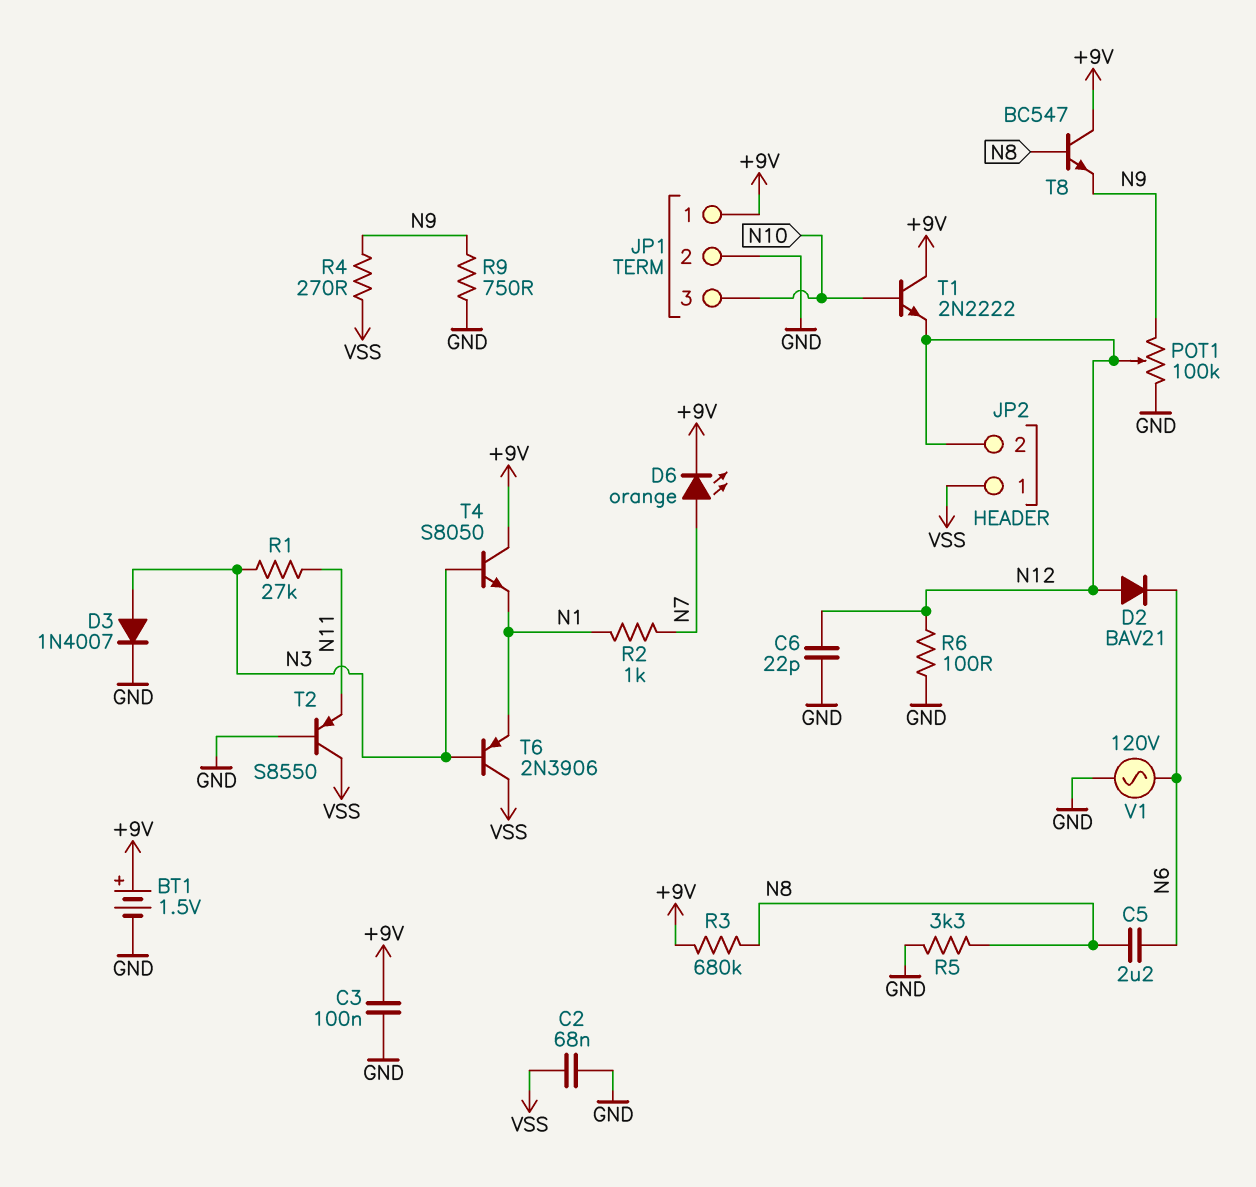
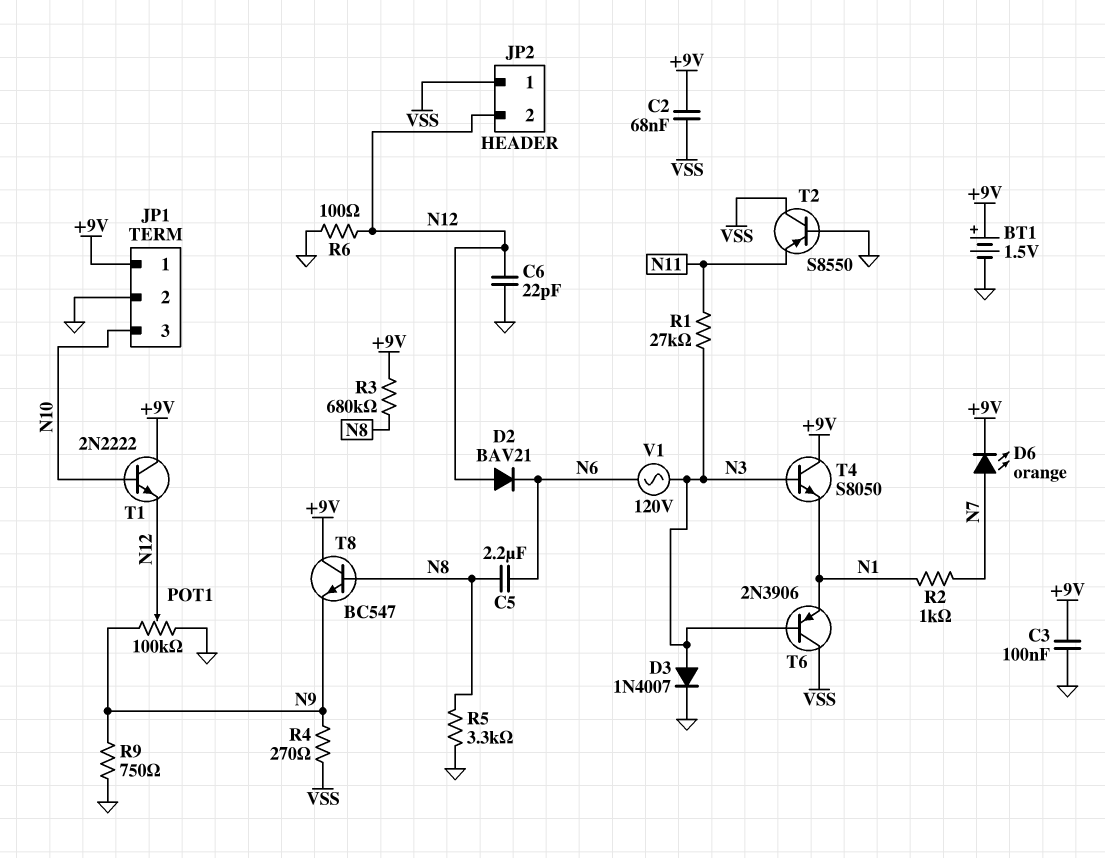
C2: 68nF (GND, VSS) -> 68nF (+9V, VSS)
V1: AC 120V (GND, N6) -> AC 120V (N3, N6)

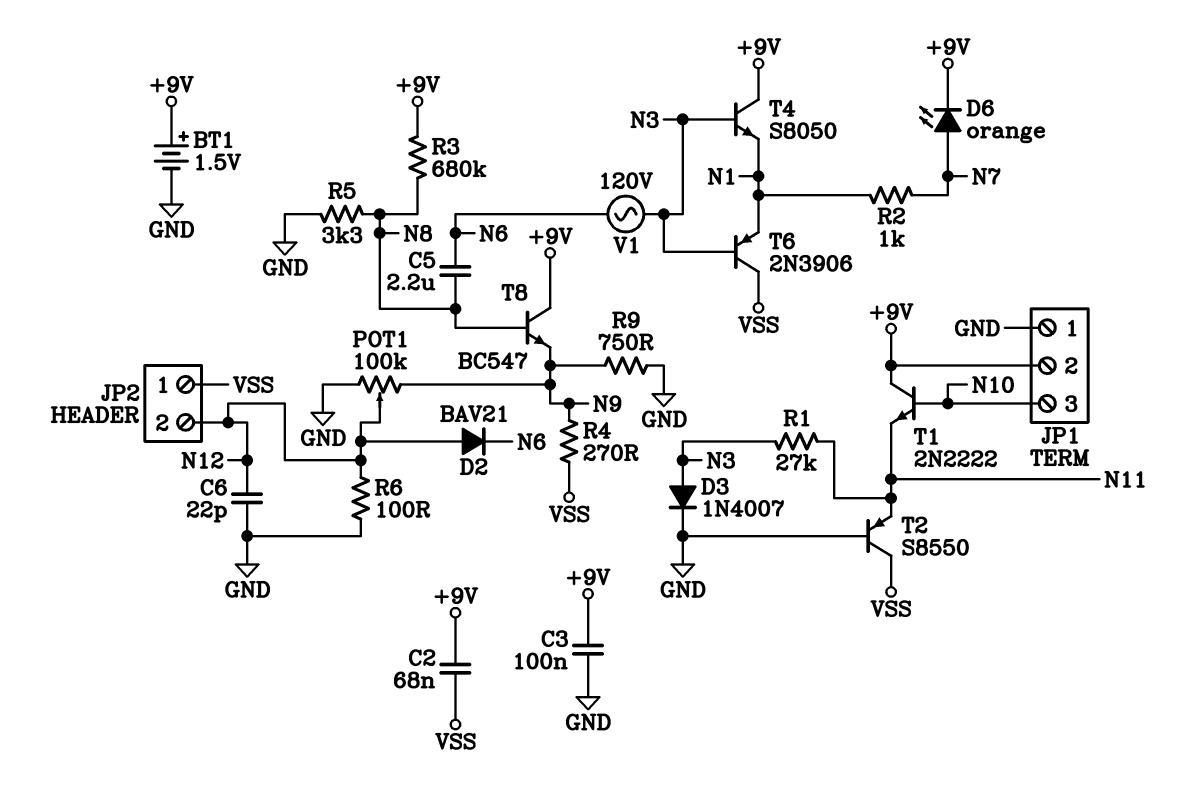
JP1 pin 1: +9V -> GND
JP1 pin 2: GND -> +9V
T1: NPN 2N2222 (B N10, C +9V, E N12) -> NPN 2N2222 (B N10, C +9V, E N11)

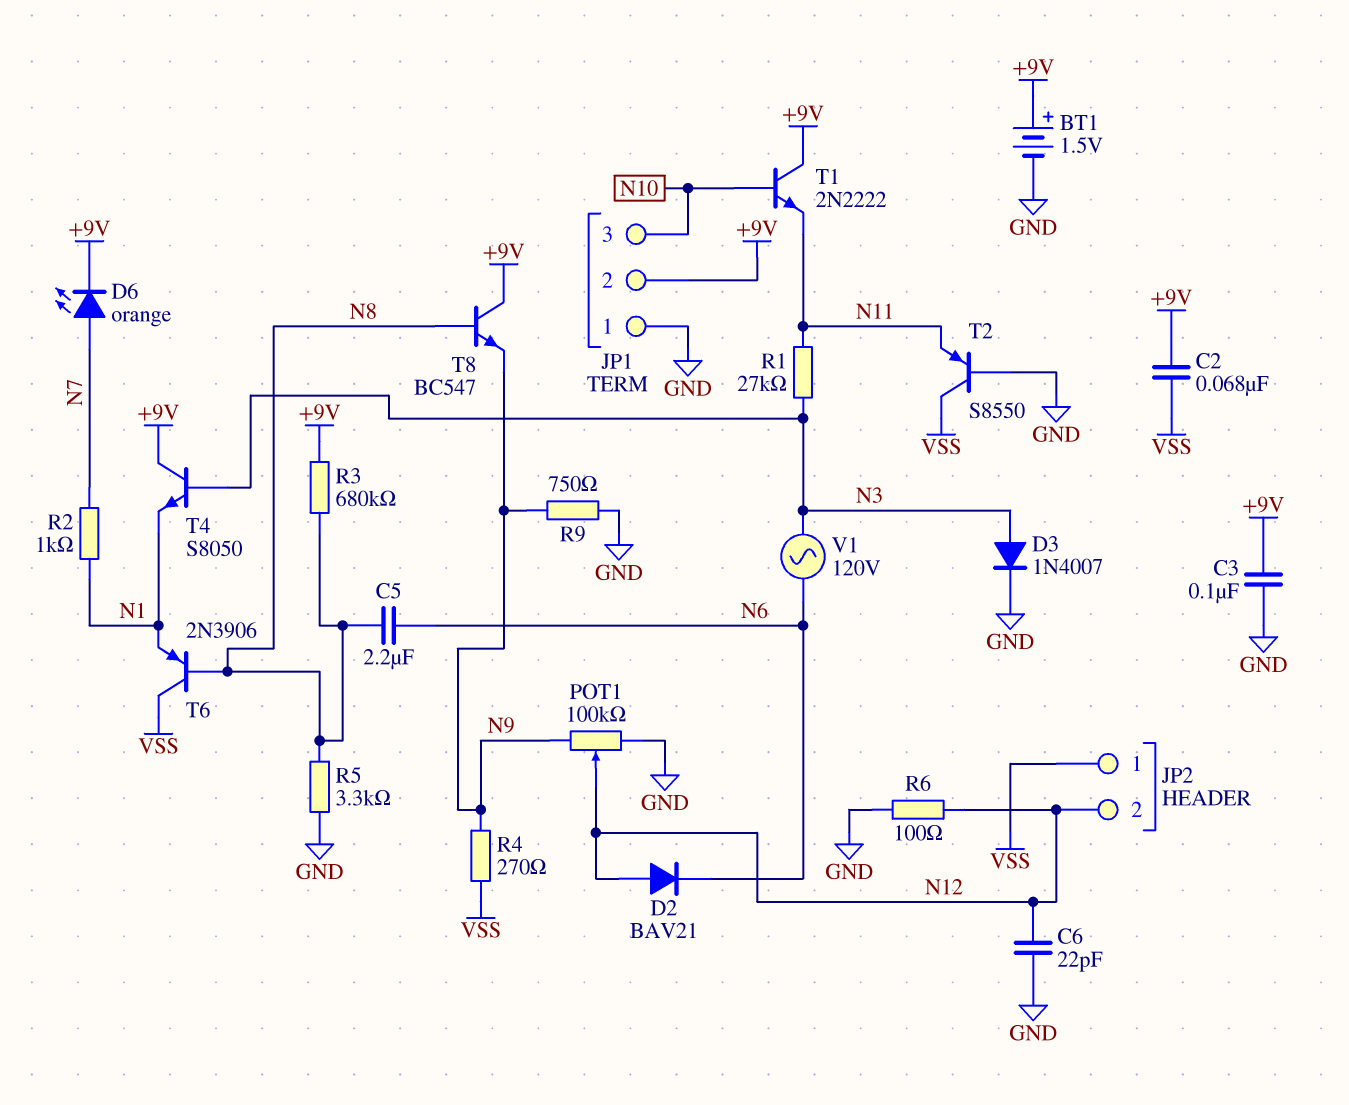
T6: PNP 2N3906 (B N3, C VSS, E N1) -> PNP 2N3906 (B N8, C VSS, E N1)

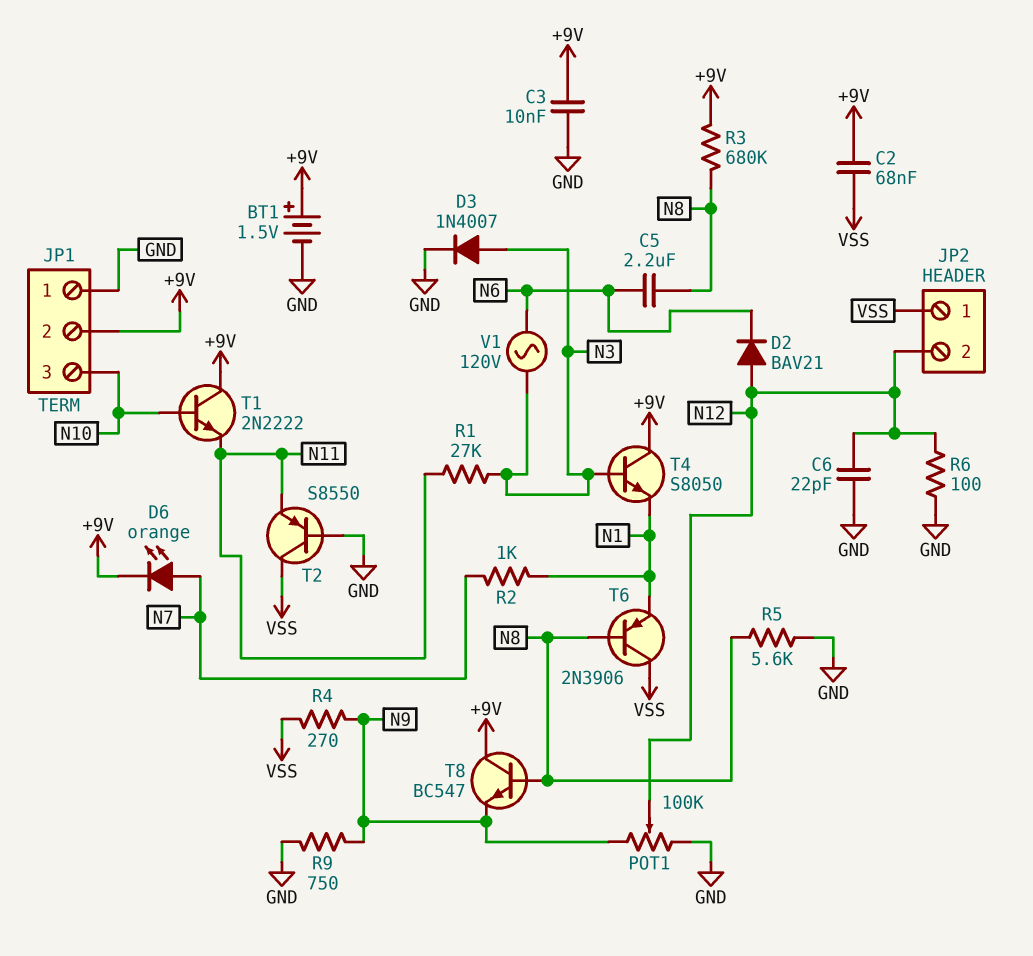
C3: 100nF (+9V, GND) -> 10nF (+9V, GND)
R5: 3.3k (GND, N8) -> 5.6k (GND, N8)

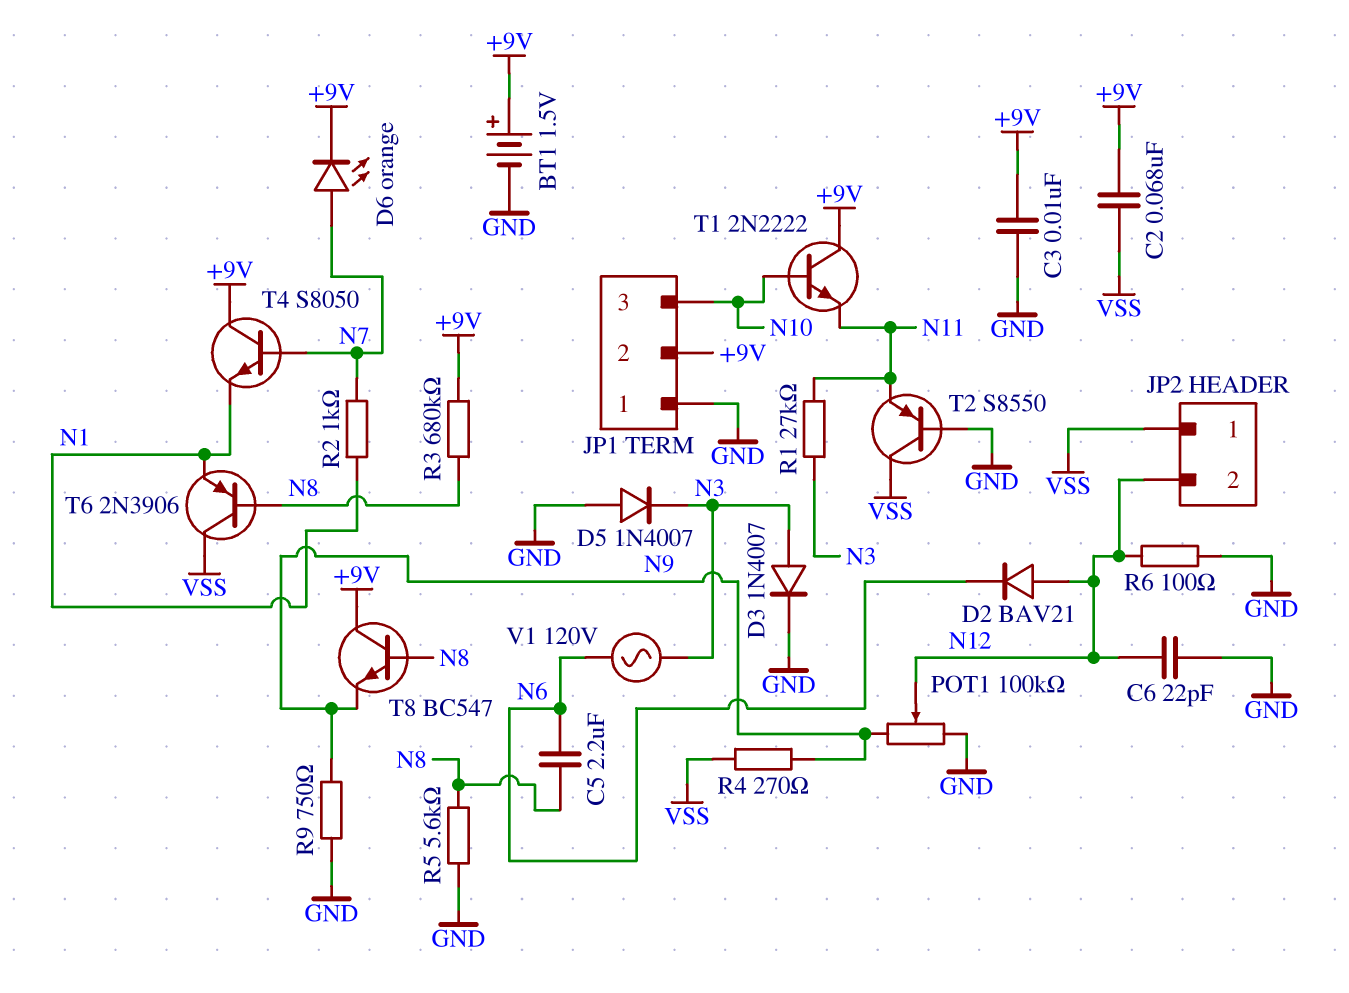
D5: none -> diode 1N4007 (A GND, K N3)
T4: NPN S8050 (B N3, C +9V, E N1) -> NPN S8050 (B N7, C +9V, E N1)

